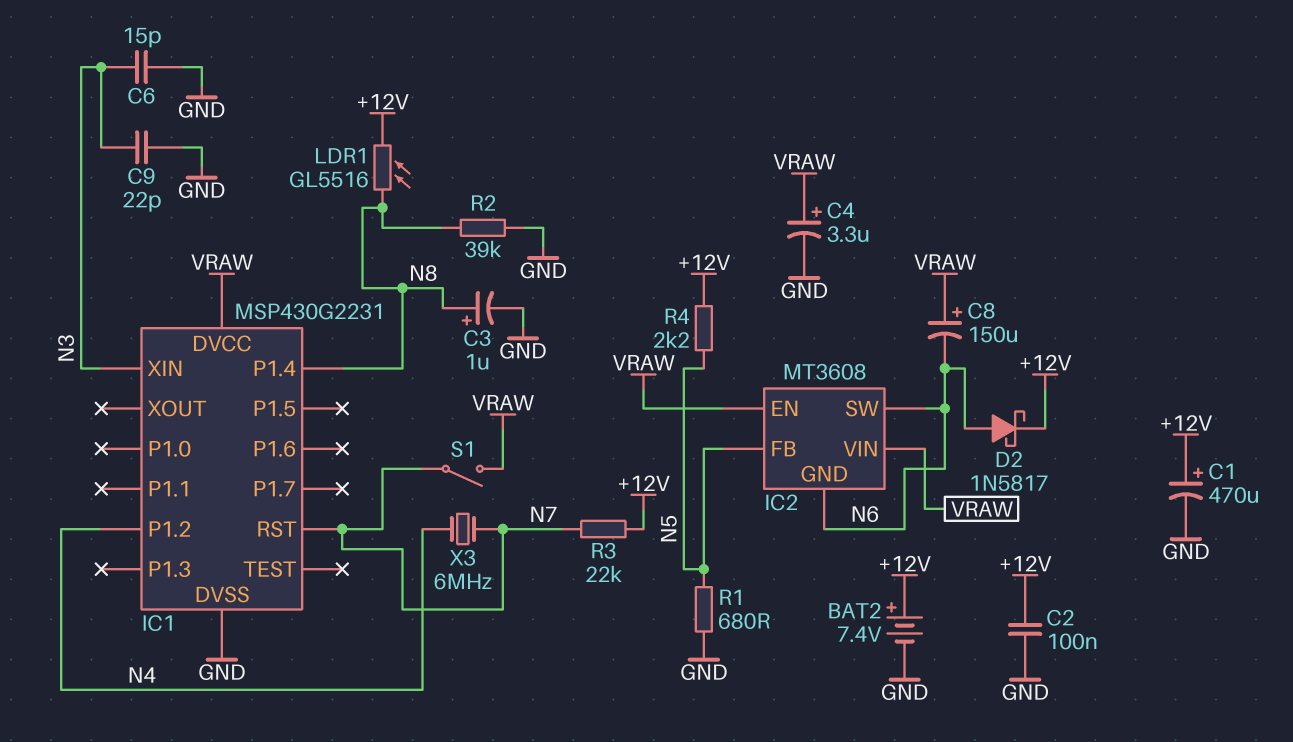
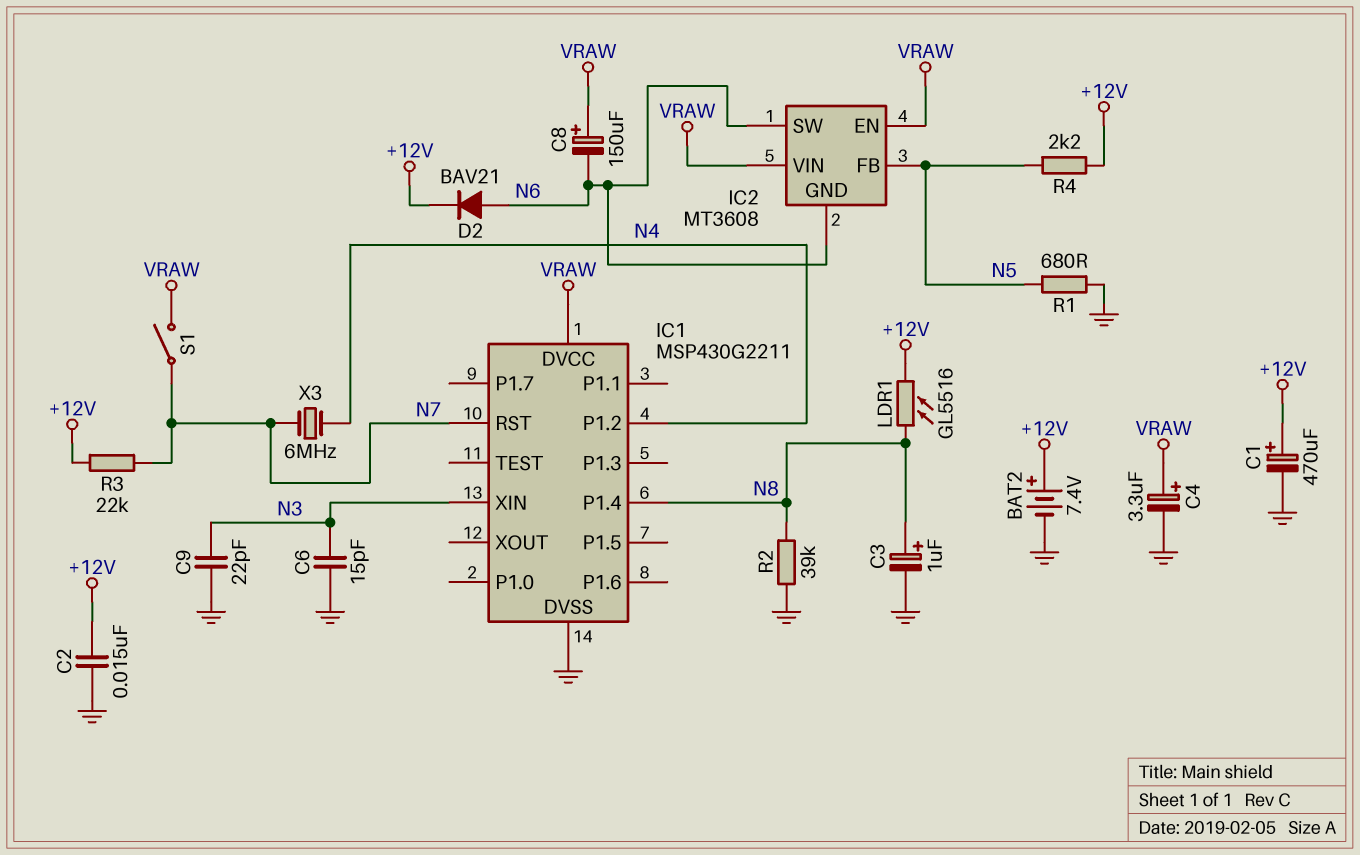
C2: 100nF (+12V, GND) -> 15nF (+12V, GND)
D2: schottky 1N5817 (A N6, K +12V) -> diode BAV21 (A N6, K +12V)
IC1: MSP430G2231 -> MSP430G2211

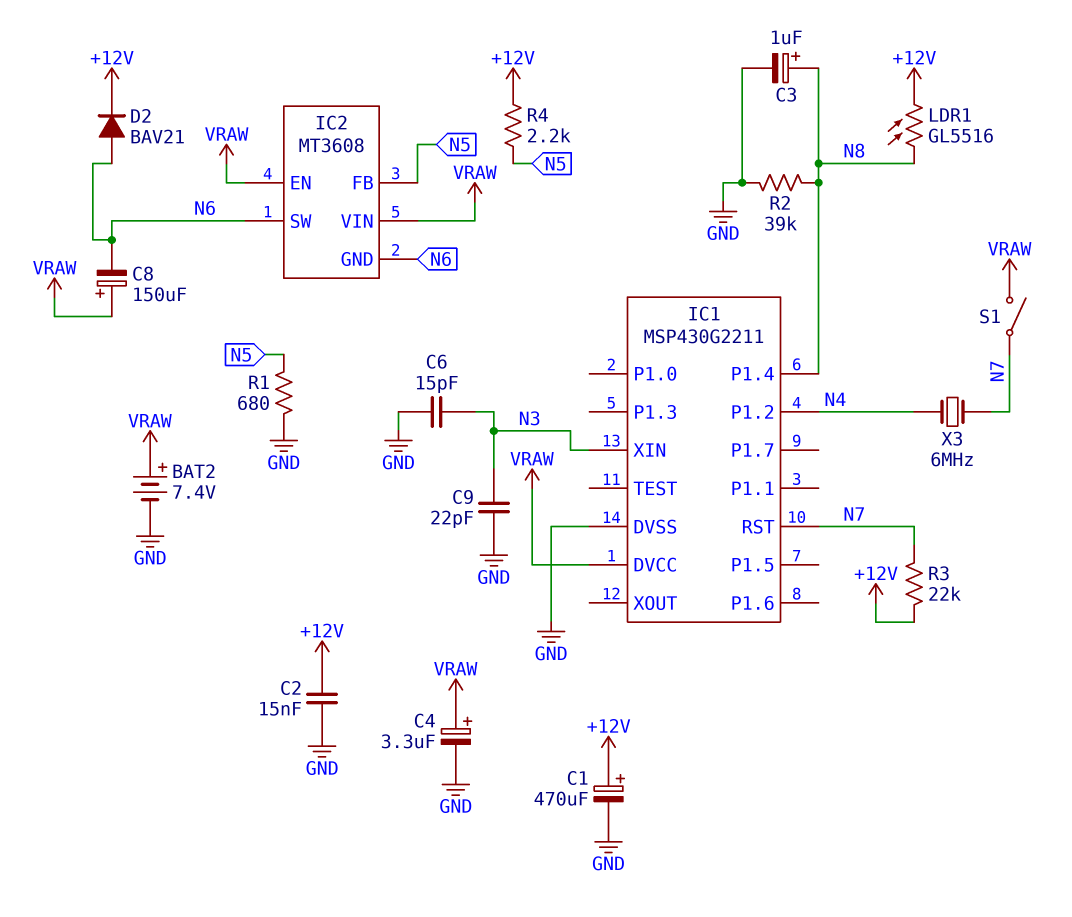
BAT2: 7.4V (plus +12V, minus GND) -> 7.4V (plus VRAW, minus GND)

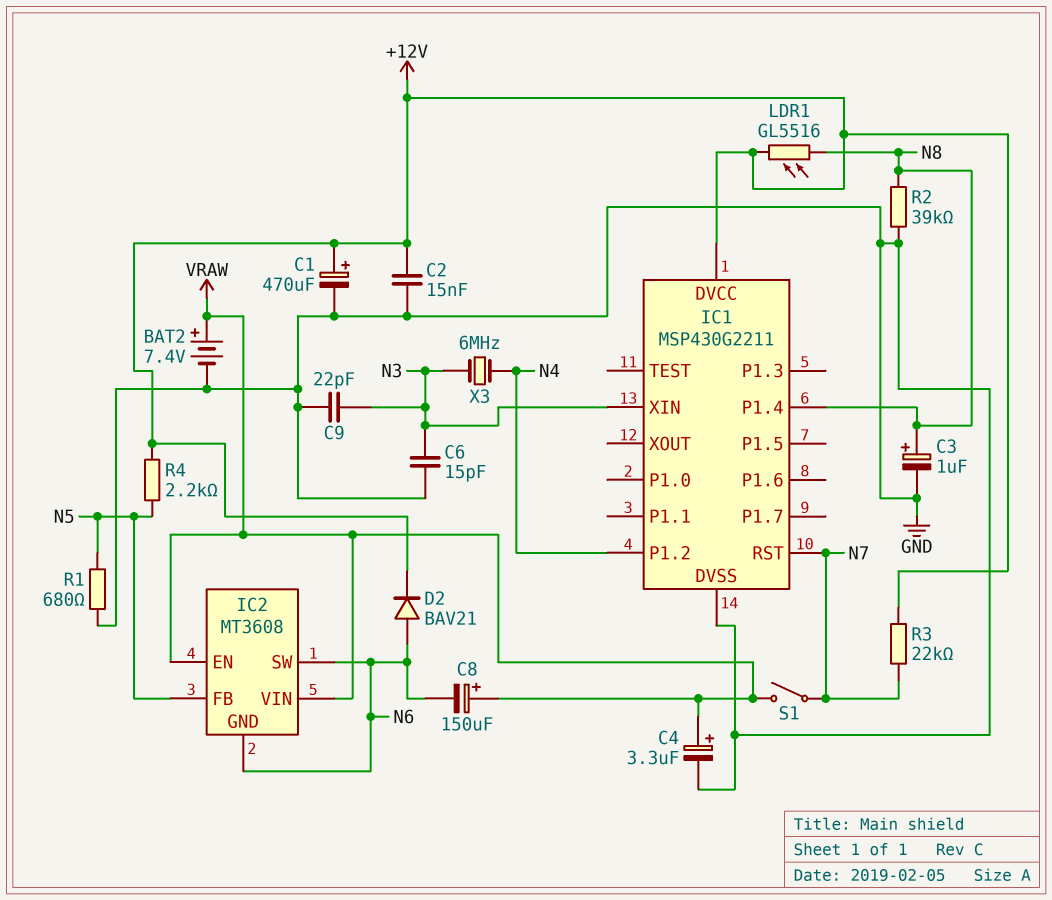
IC1 pin DVCC: VRAW -> +12V
X3: 6MHz (N4, N7) -> 6MHz (N3, N4)

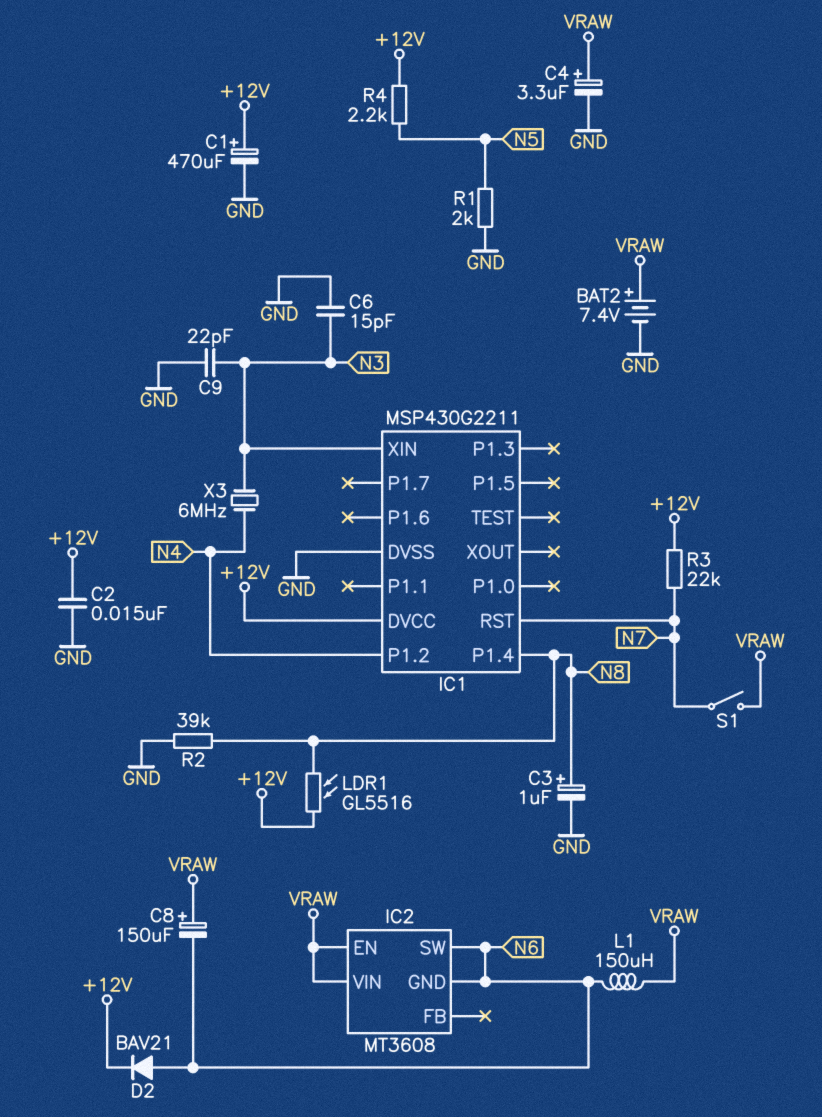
IC2 pin FB: N5 -> none
L1: none -> 150uH (N6, VRAW)
R1: 680 (GND, N5) -> 2k (GND, N5)

